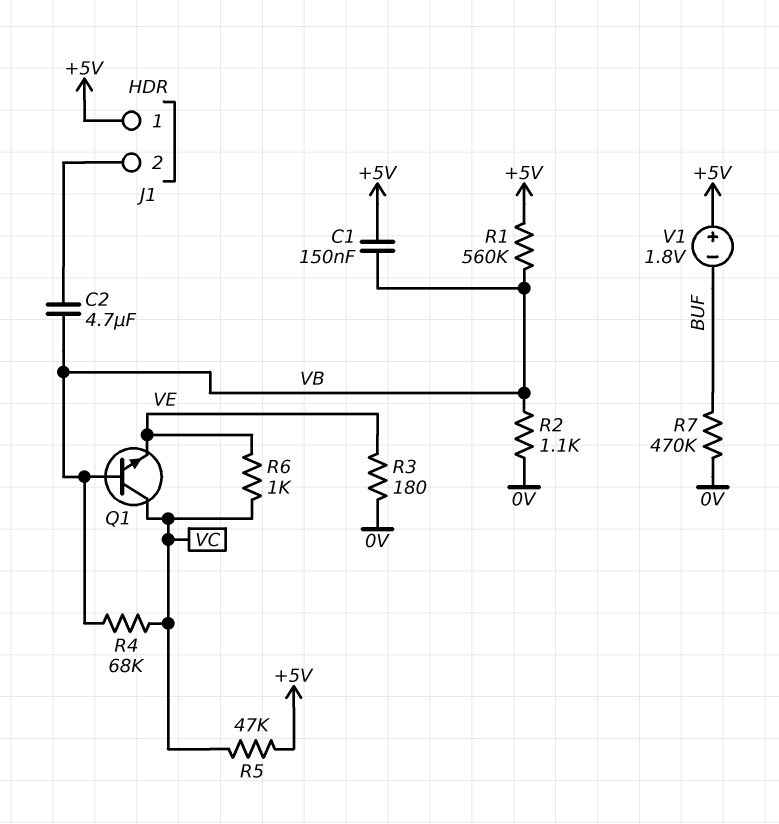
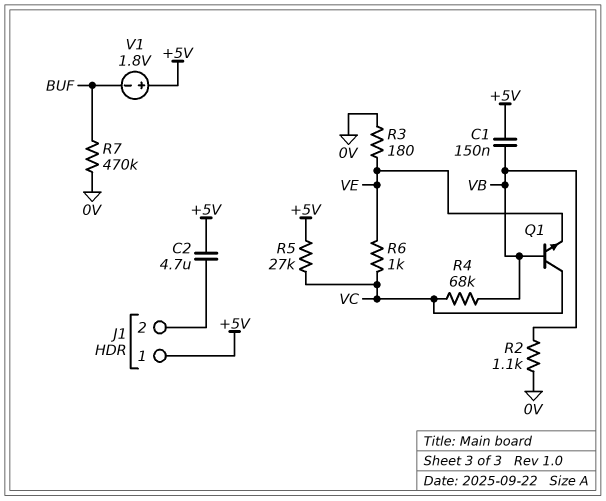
C2: 4.7uF (J1/2, VB) -> 4.7uF (+5V, J1/2)
R1: 560k (+5V, VB) -> none
R5: 47k (+5V, VC) -> 27k (+5V, VC)

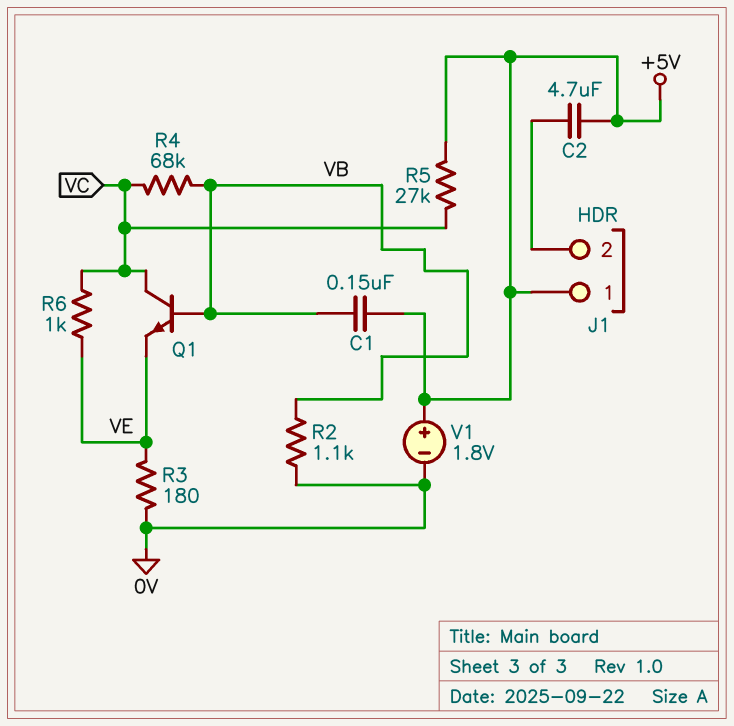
R7: 470k (0V, BUF) -> none
V1: 1.8V (plus +5V, minus BUF) -> 1.8V (plus +5V, minus 0V)

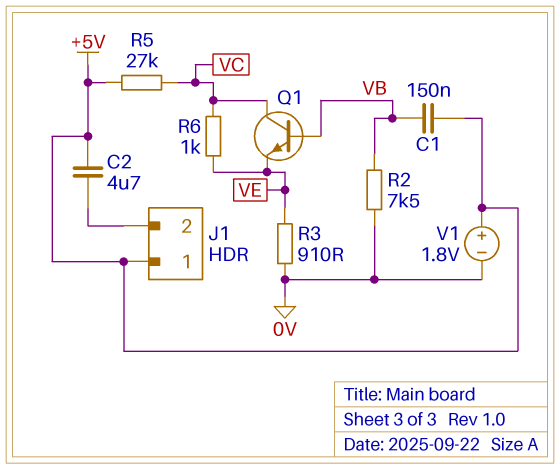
R2: 1.1k (0V, VB) -> 7.5k (0V, VB)
R3: 180 (0V, VE) -> 910 (0V, VE)
R4: 68k (VB, VC) -> none

